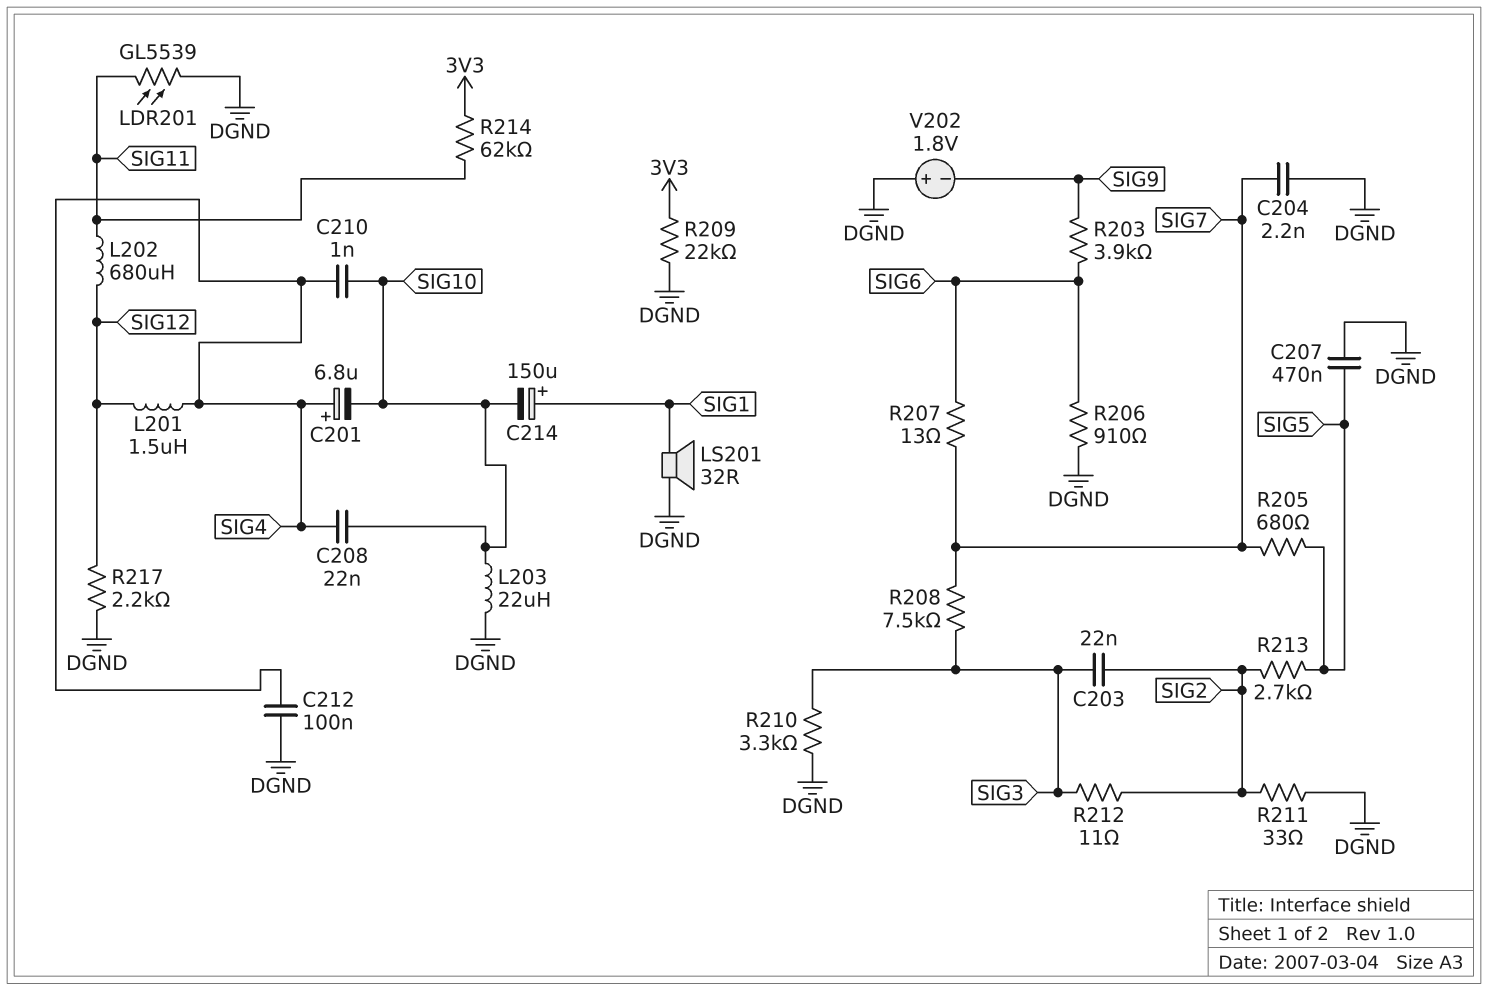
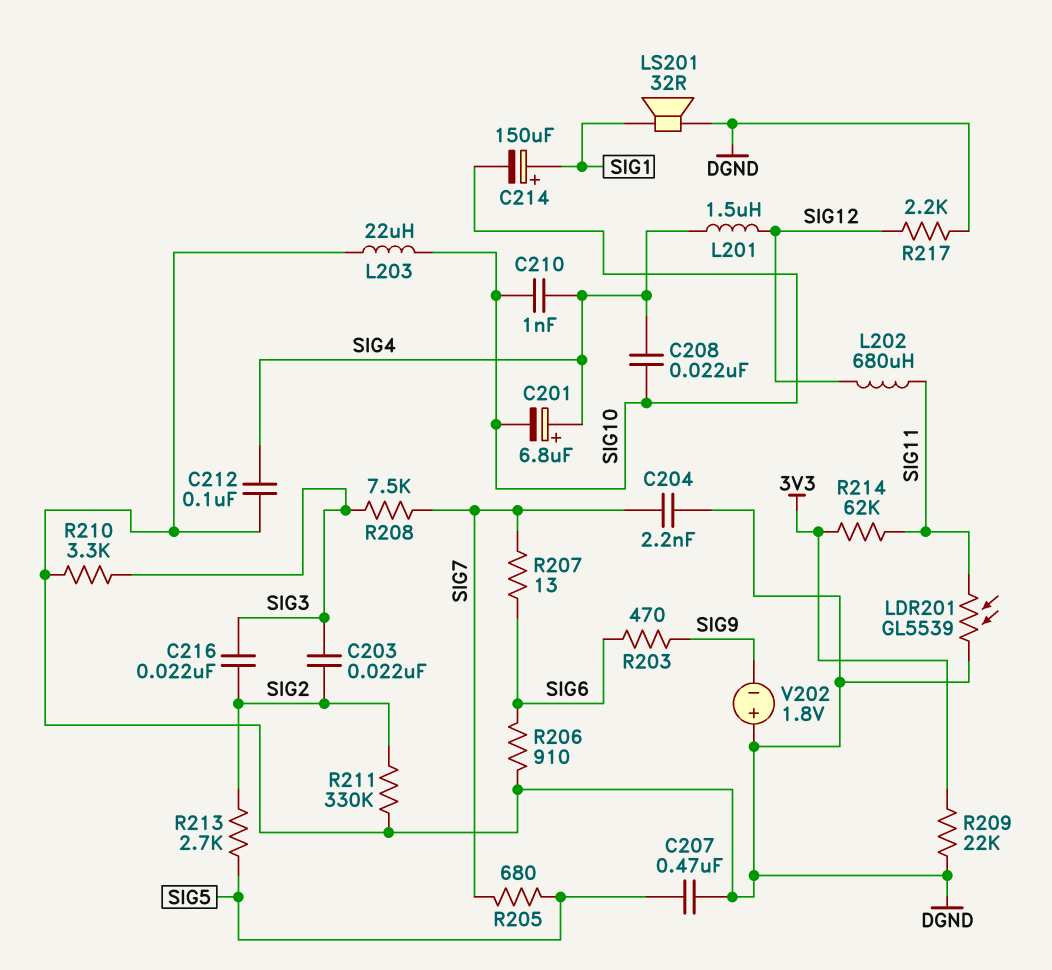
C216: none -> 22nF (SIG2, SIG3)
R203: 3.9k (SIG6, SIG9) -> 470 (SIG6, SIG9)
R211: 33 (DGND, SIG2) -> 330k (DGND, SIG2)
R212: 11 (SIG2, SIG3) -> none

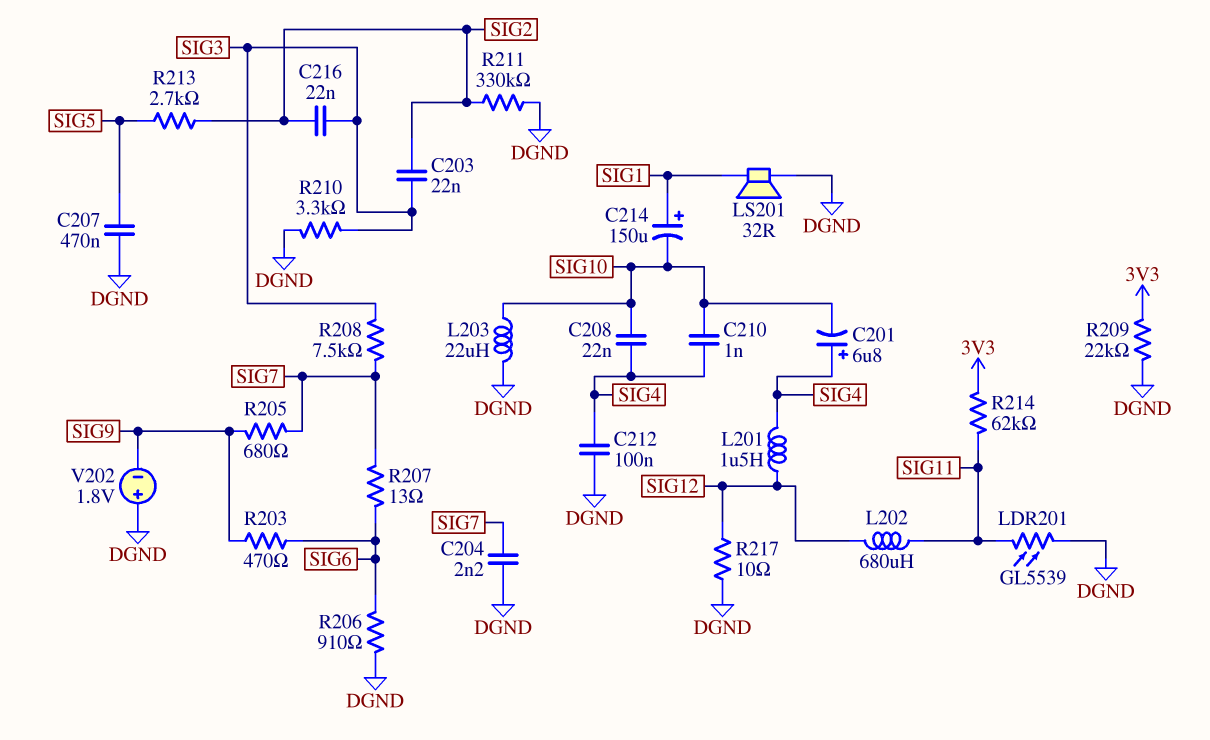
R205: 680 (SIG5, SIG7) -> 680 (SIG7, SIG9)
R217: 2.2k (DGND, SIG12) -> 10 (DGND, SIG12)

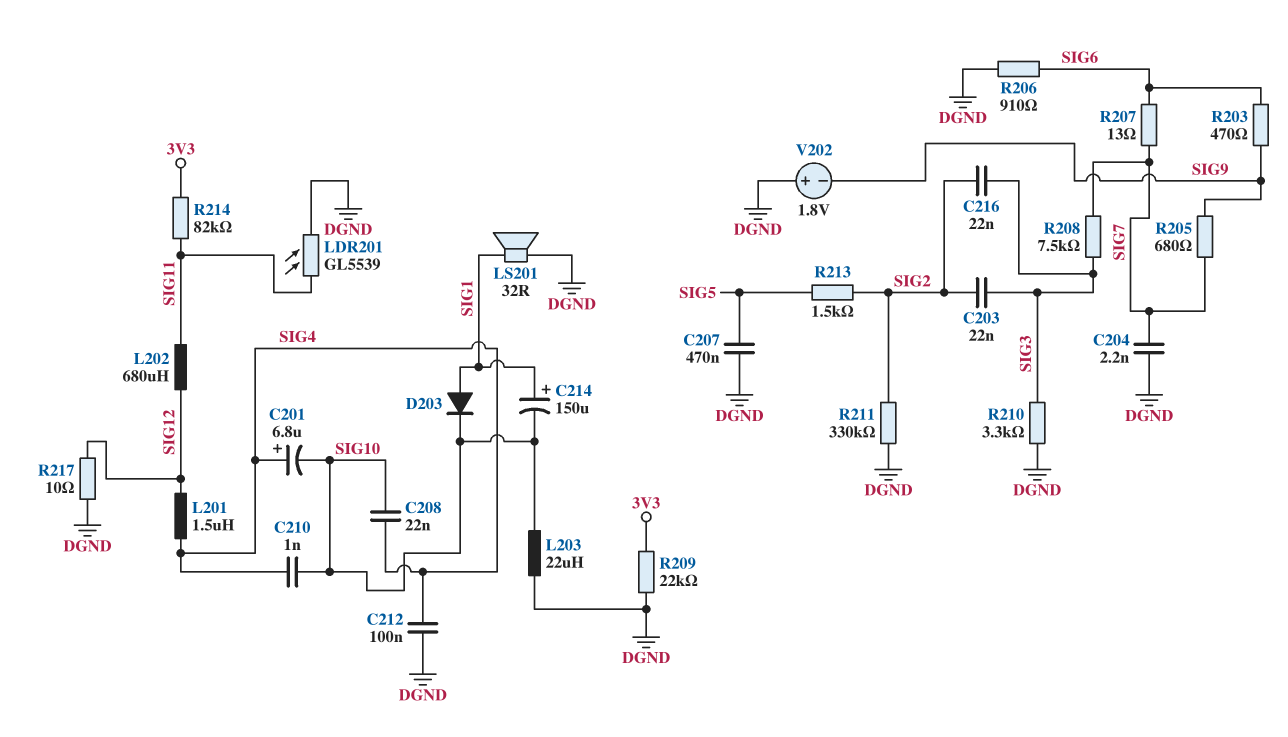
D203: none -> diode (A SIG1, K SIG10)
R213: 2.7k (SIG2, SIG5) -> 1.5k (SIG2, SIG5)
R214: 62k (3V3, SIG11) -> 82k (3V3, SIG11)

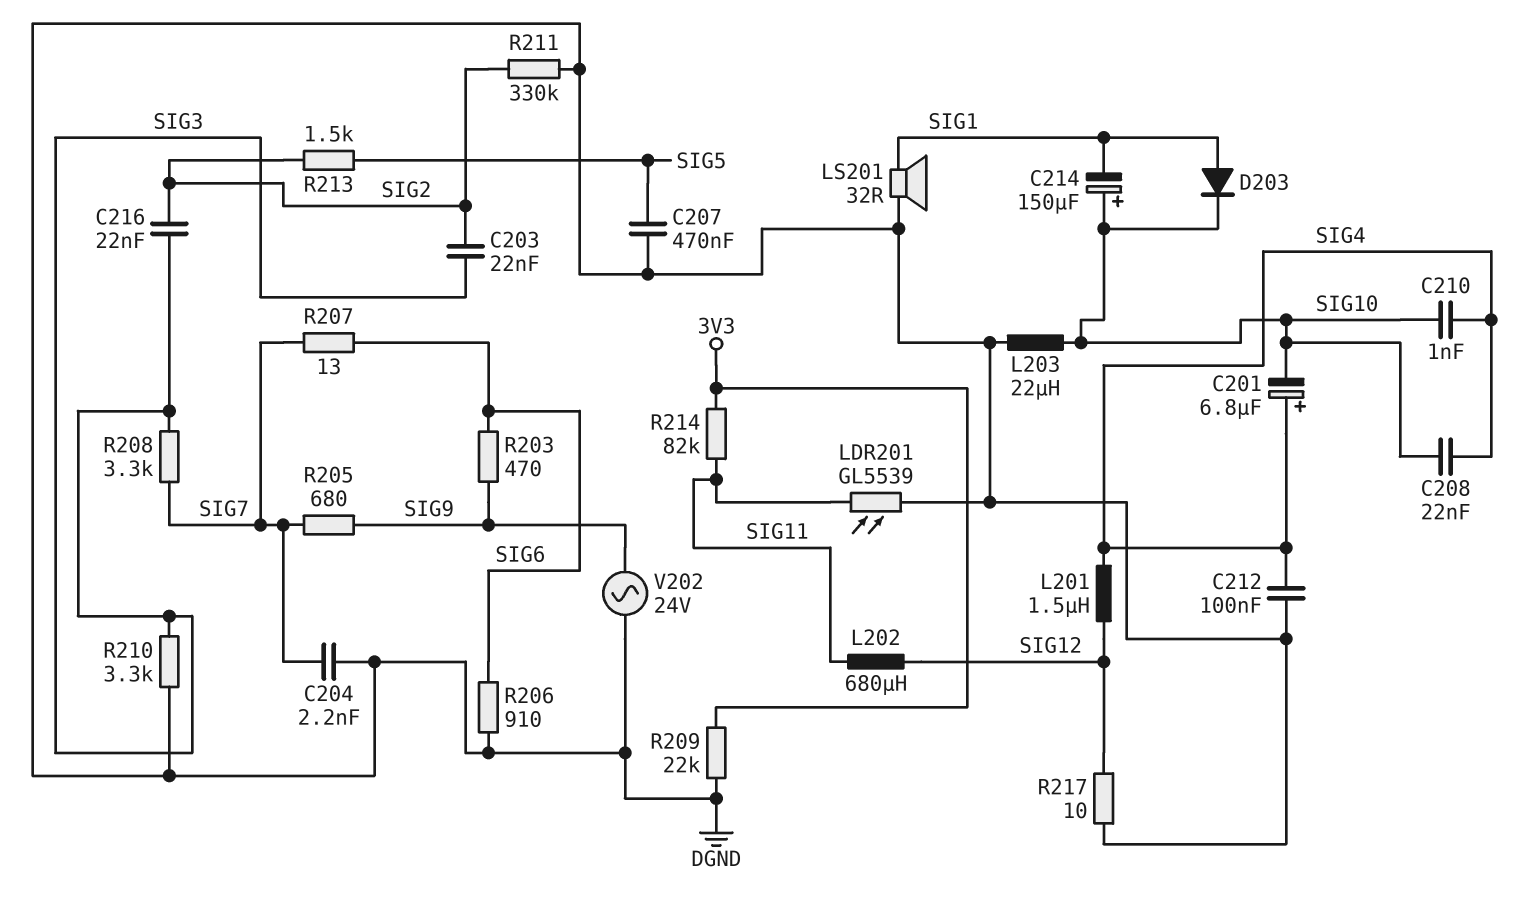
C214: 150uF (plus SIG1, minus SIG10) -> 150uF (plus SIG10, minus SIG1)
R208: 7.5k (SIG3, SIG7) -> 3.3k (SIG3, SIG7)
V202: 1.8V (plus DGND, minus SIG9) -> AC 24V (DGND, SIG9)

